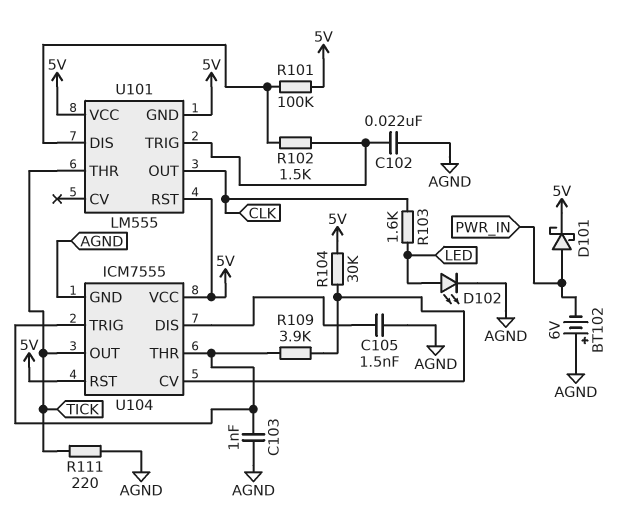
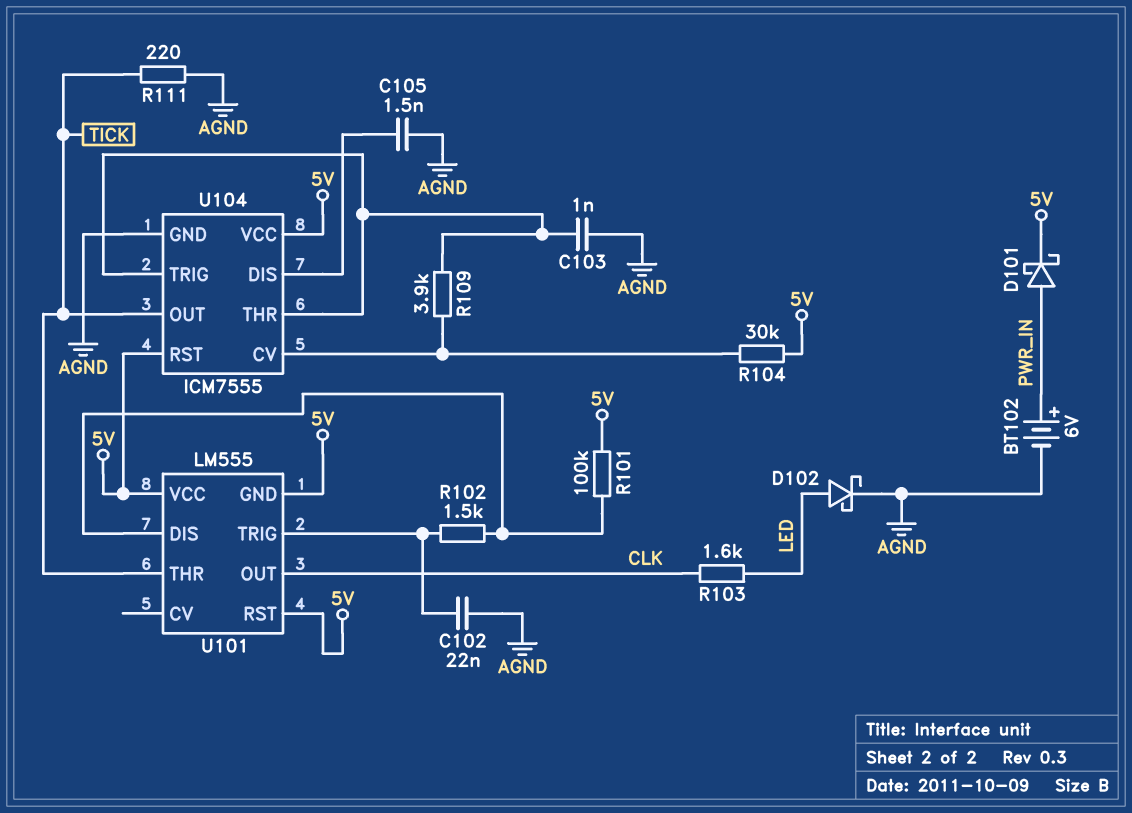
BT102: 6V (plus AGND, minus PWR_IN) -> 6V (plus PWR_IN, minus AGND)
D102: LED (A LED, K AGND) -> schottky (A LED, K AGND)

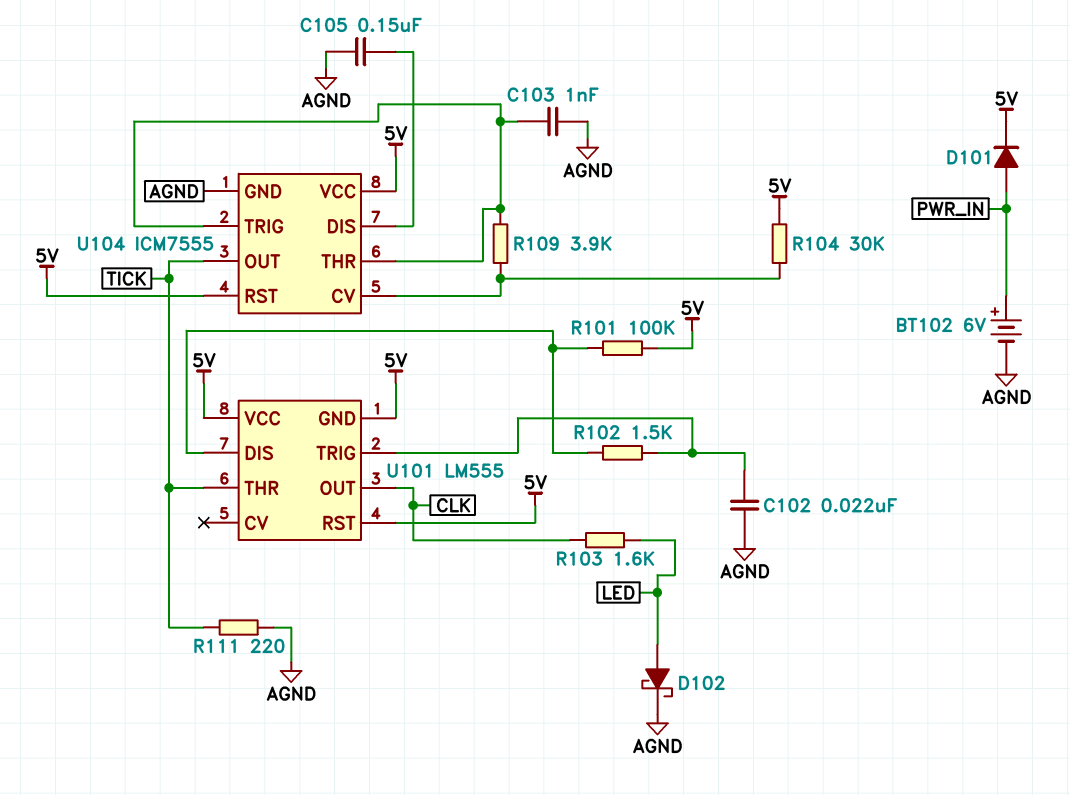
C105: 1.5nF (AGND, U104/DIS) -> 150nF (AGND, U104/DIS)
D101: schottky (A PWR_IN, K 5V) -> diode (A PWR_IN, K 5V)

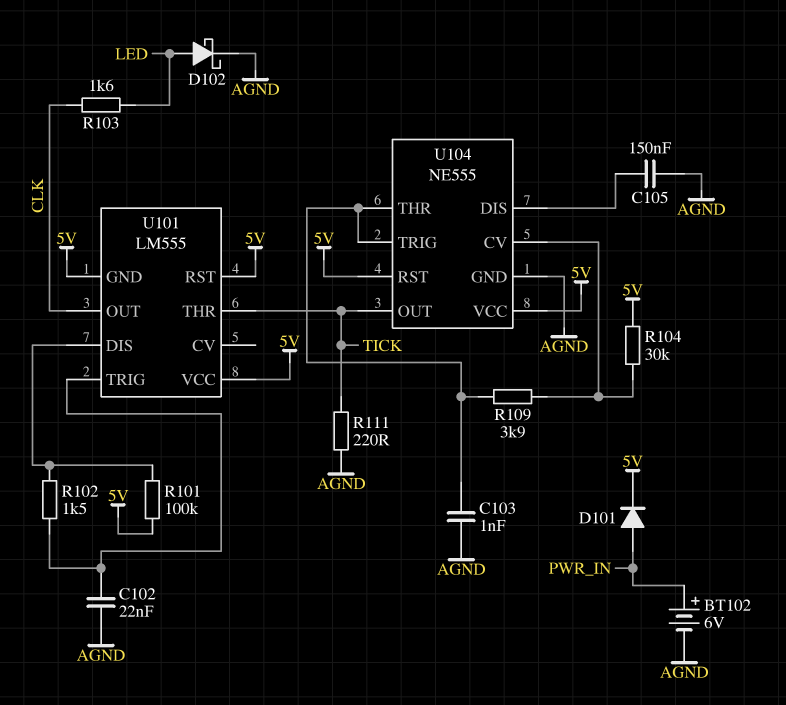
U104: ICM7555 -> NE555

